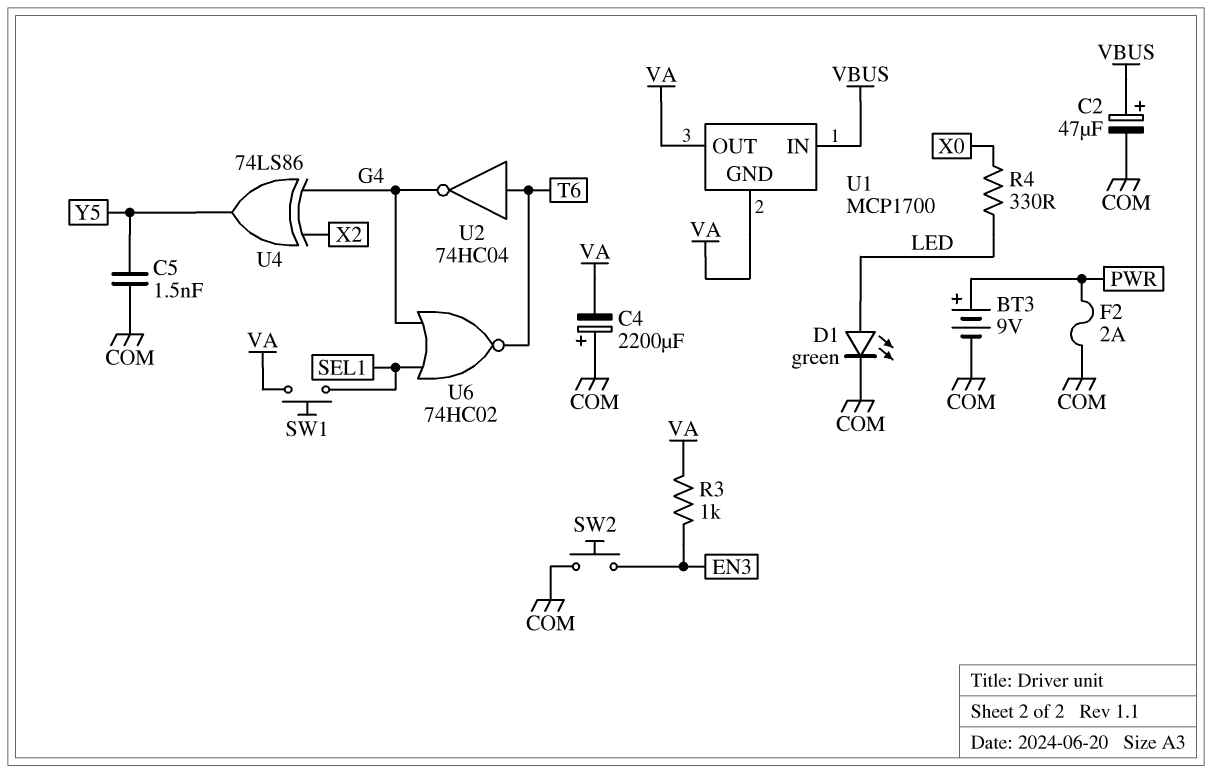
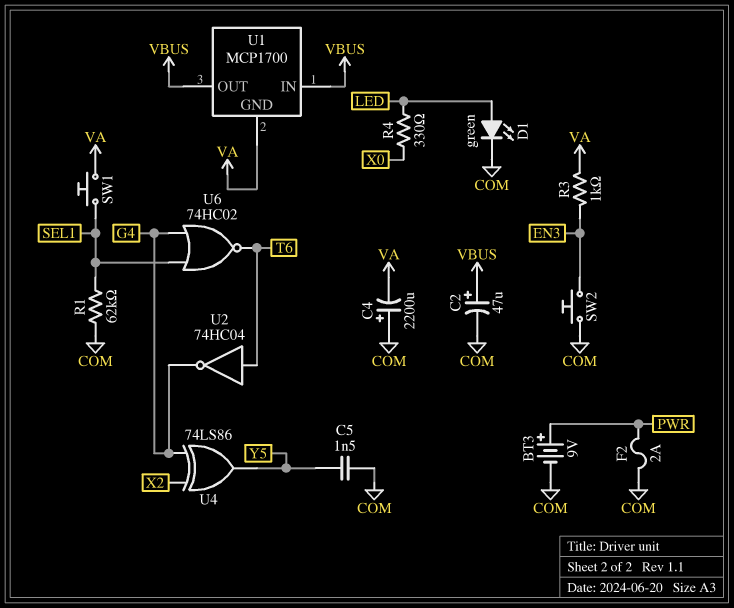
R1: none -> 62k (COM, SEL1)
U1 pin OUT: VA -> VBUS

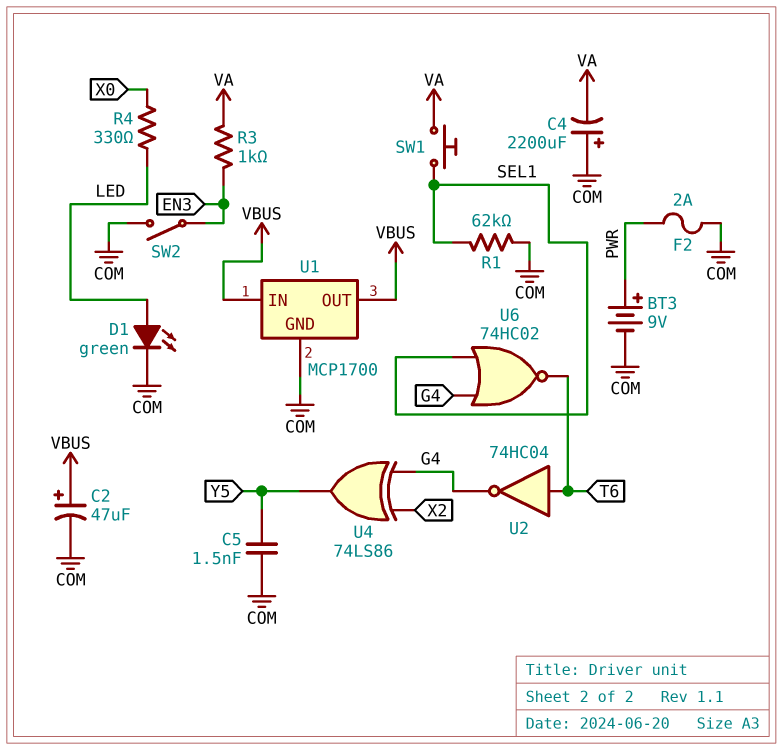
SW2: button (COM, EN3) -> switch (COM, EN3)
U1 pin GND: VA -> COM

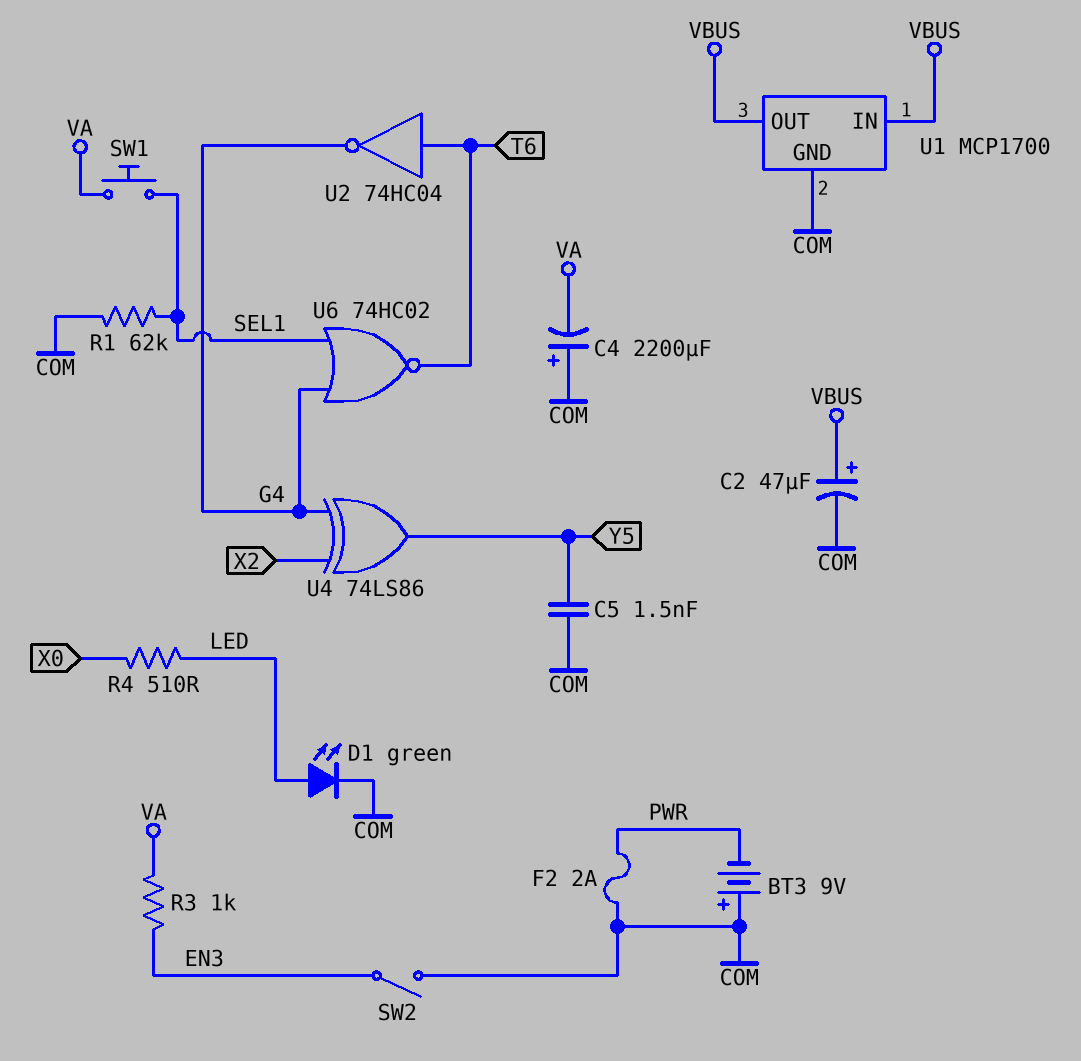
BT3: 9V (plus PWR, minus COM) -> 9V (plus COM, minus PWR)
R4: 330 (LED, X0) -> 510 (LED, X0)

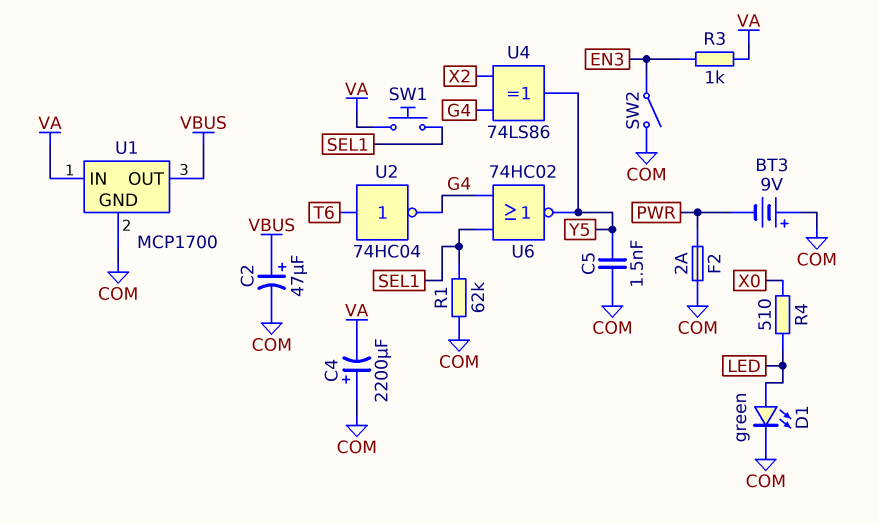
U1 pin IN: VBUS -> VA
U6: NOR 74HC02 (in G4, in SEL1, out T6) -> NOR 74HC02 (in G4, in SEL1, out Y5)

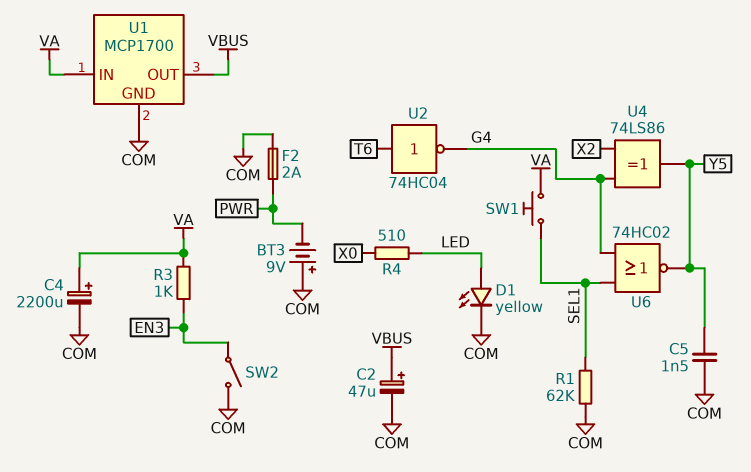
C4: 2200uF (plus COM, minus VA) -> 2200uF (plus VA, minus COM)
D1: LED green (A LED, K COM) -> LED yellow (A LED, K COM)

